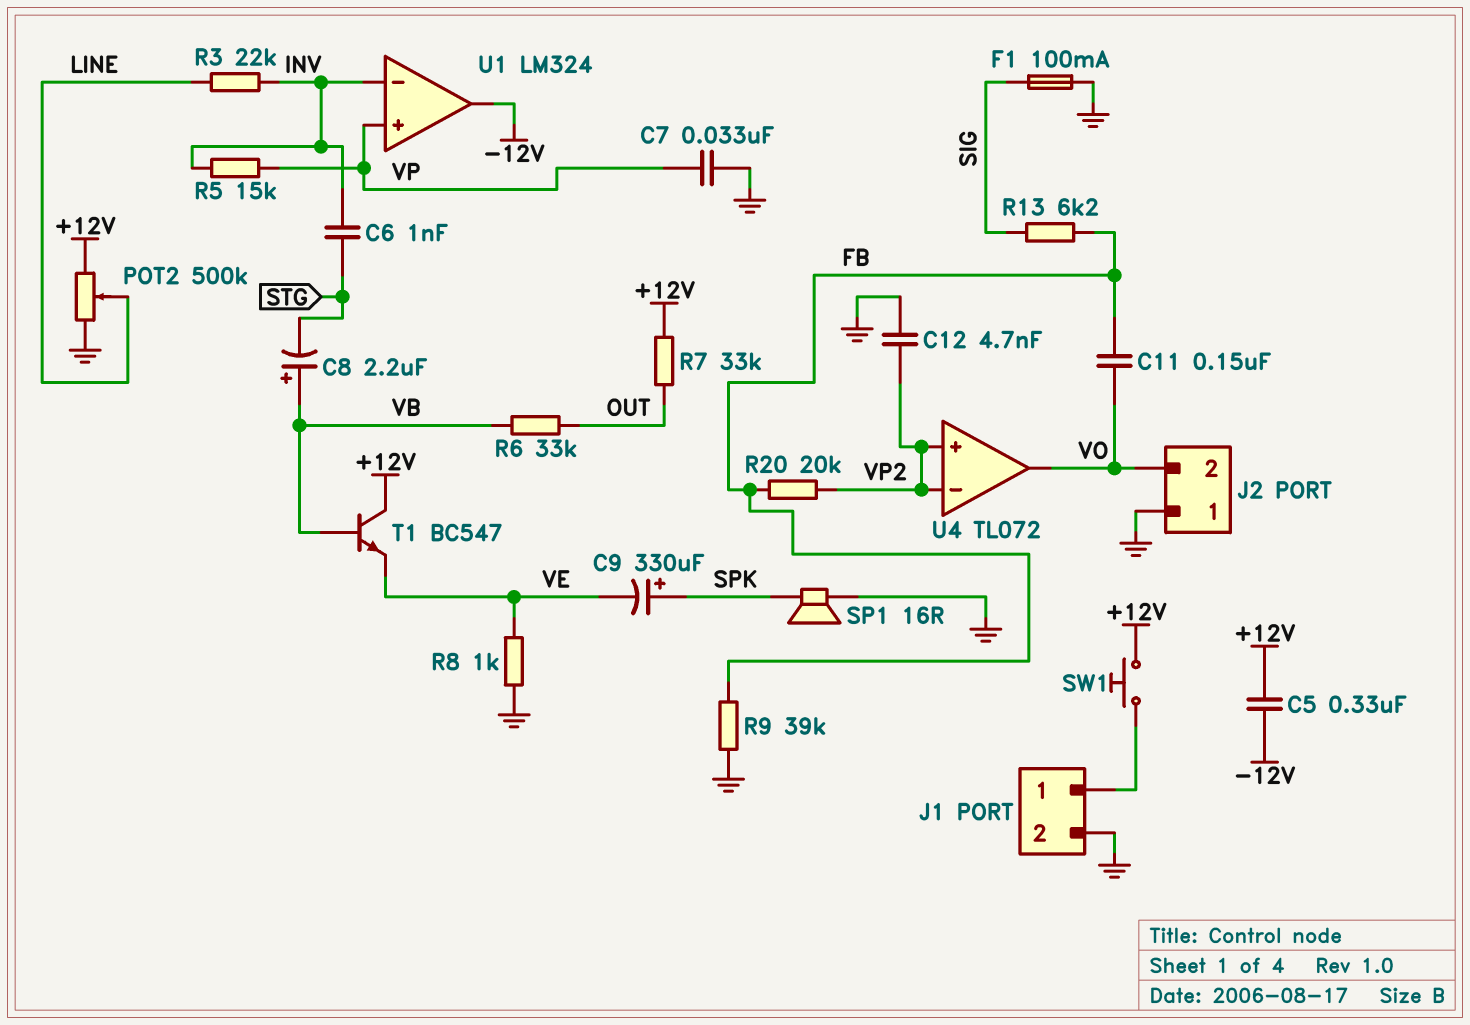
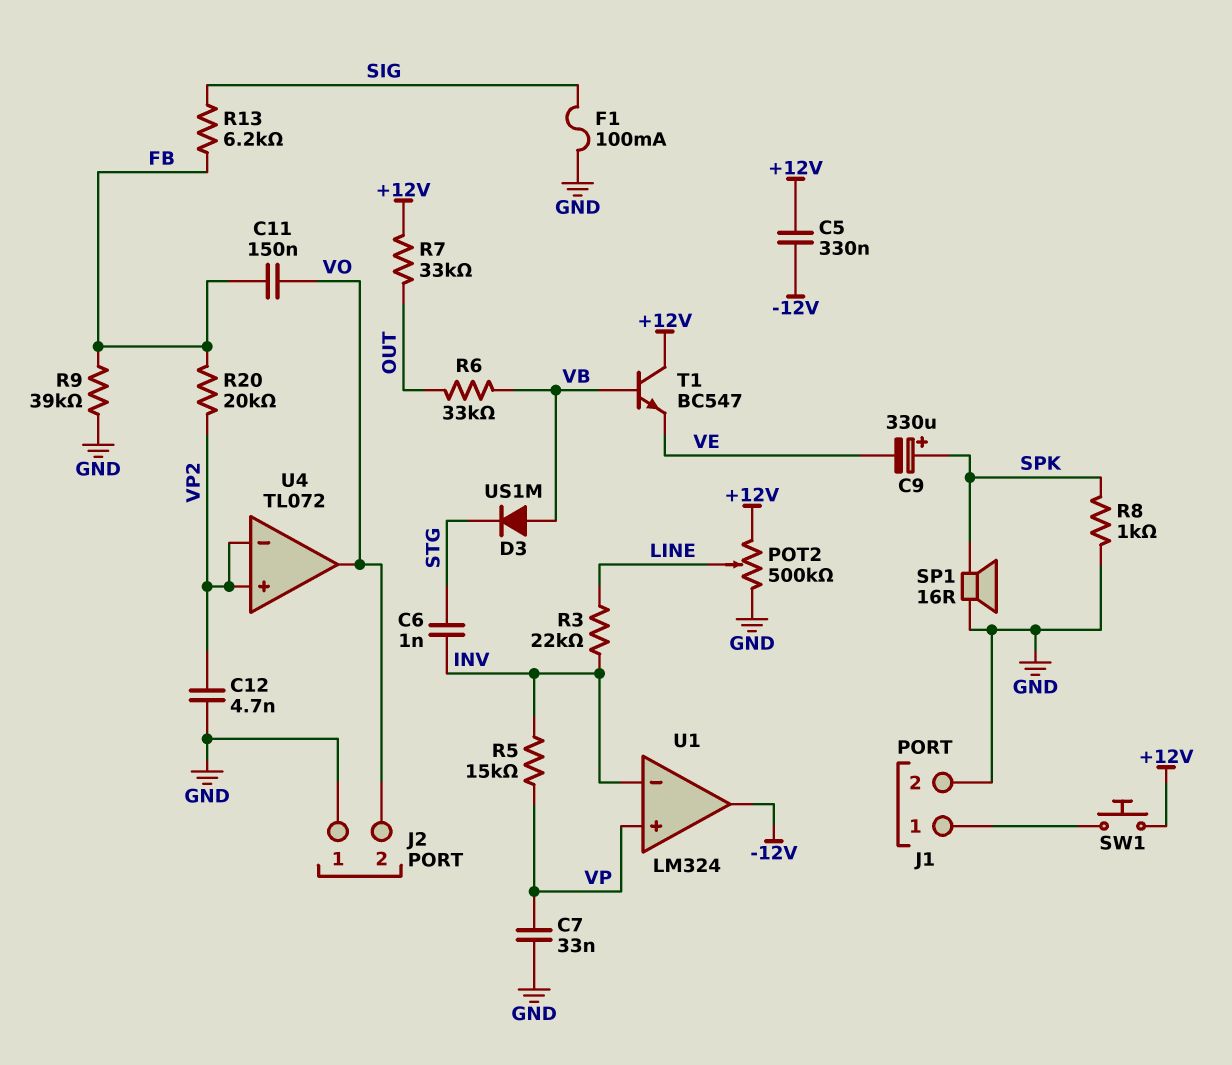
C8: 2.2uF (plus VB, minus STG) -> none
D3: none -> diode US1M (A VB, K STG)
R8: 1k (GND, VE) -> 1k (GND, SPK)

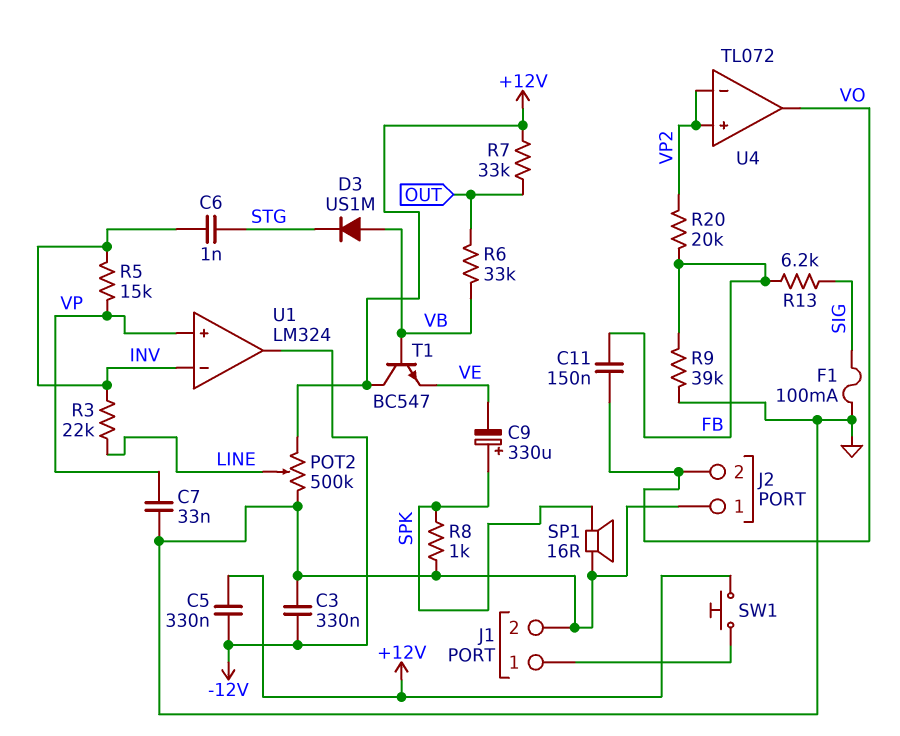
C3: none -> 330nF (-12V, GND)
C12: 4.7nF (GND, VP2) -> none

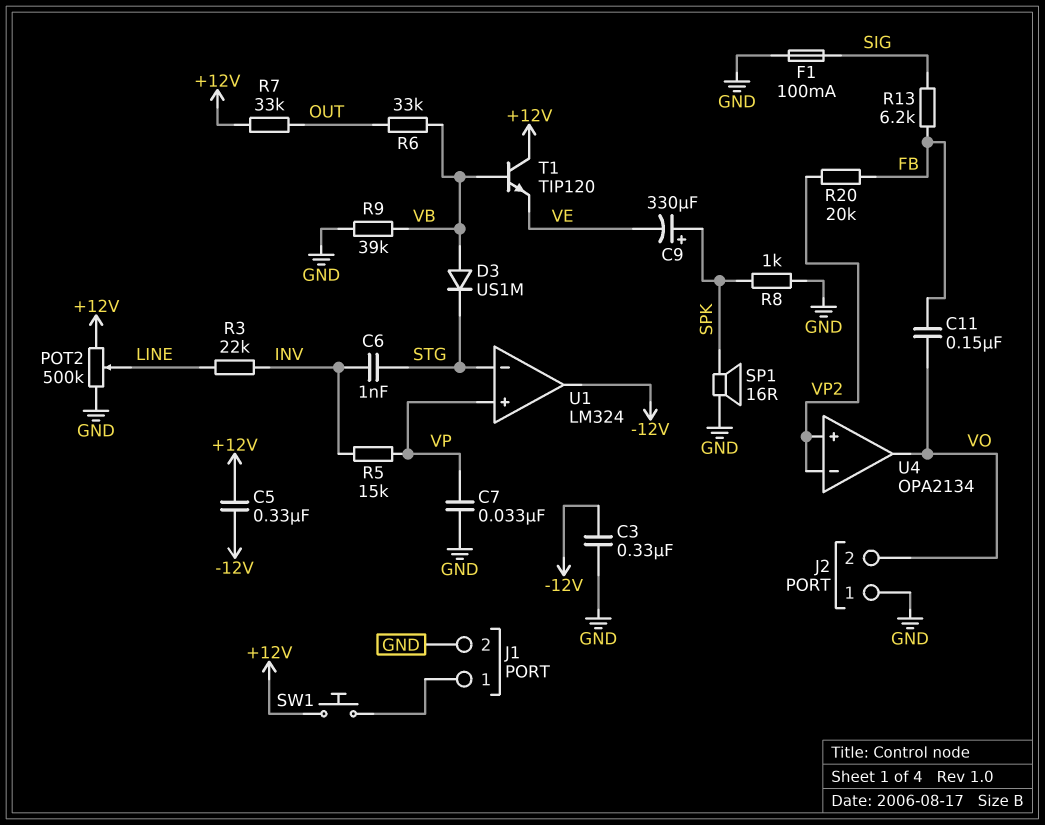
R9: 39k (FB, GND) -> 39k (GND, VB)
T1: NPN BC547 (B VB, C +12V, E VE) -> NPN TIP120 (B VB, C +12V, E VE)
U1 pin in-: INV -> STG
U4: TL072 -> OPA2134

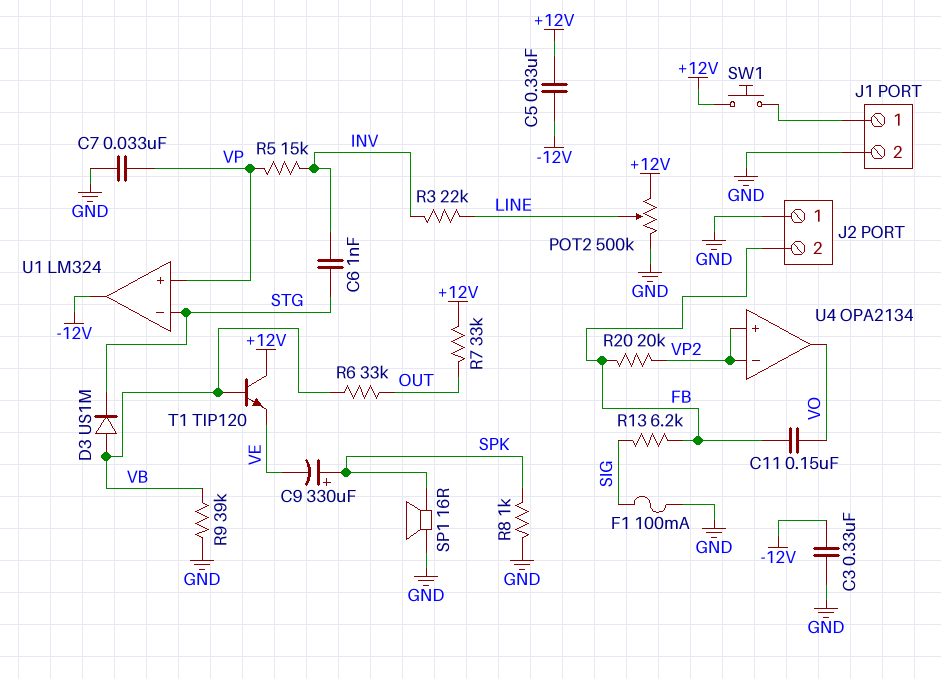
J2 pin 2: VO -> FB

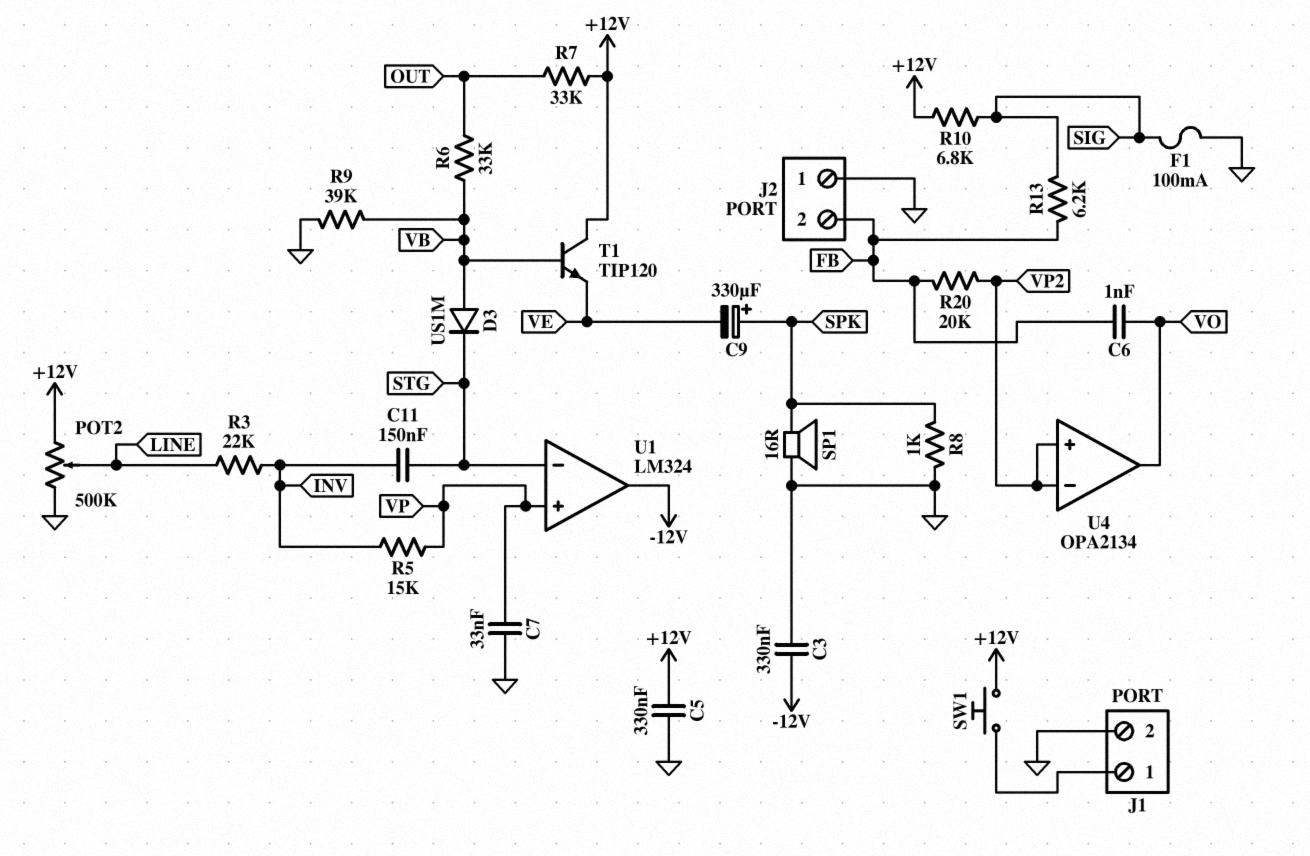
C5: 330nF (+12V, -12V) -> 330nF (+12V, GND)
C6: 1nF (INV, STG) -> 1nF (FB, VO)
C11: 150nF (FB, VO) -> 150nF (INV, STG)
R10: none -> 6.8k (+12V, SIG)

